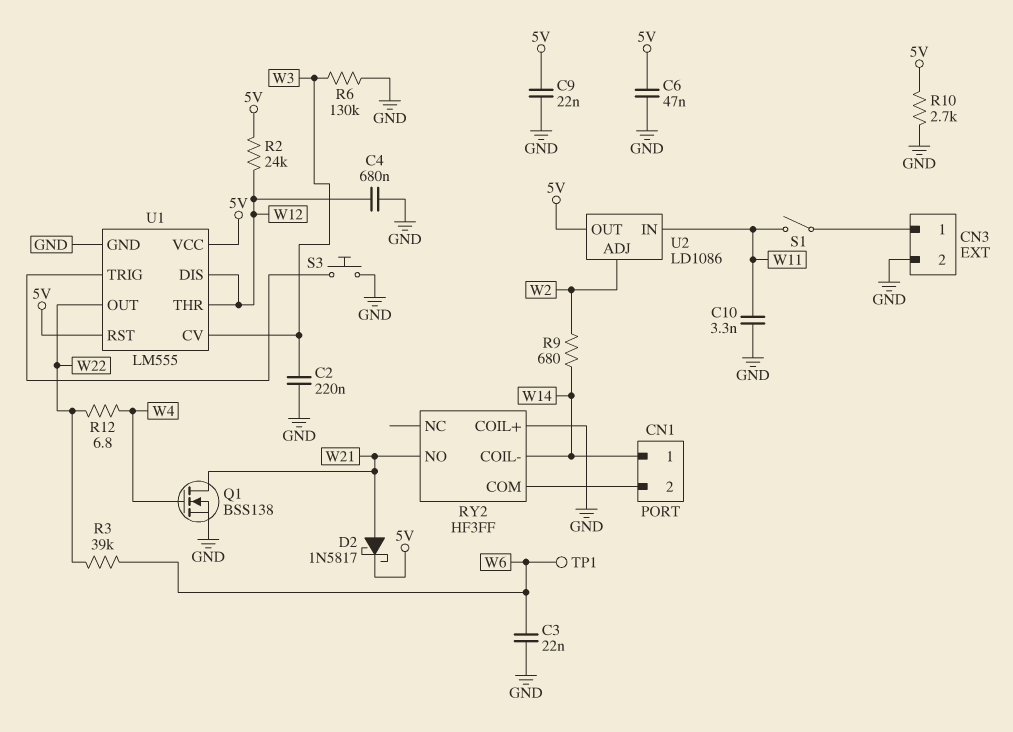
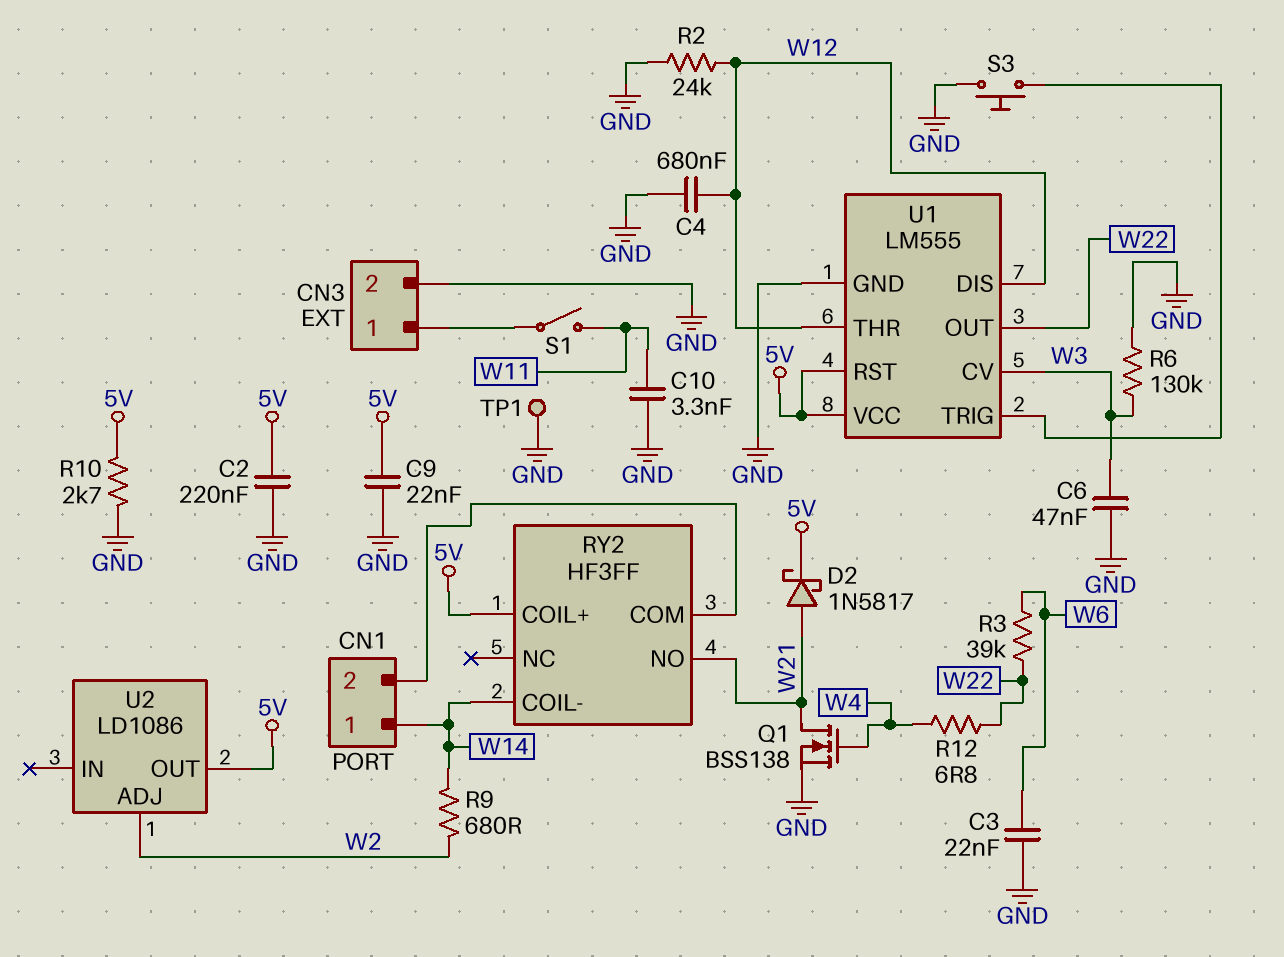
C2: 220nF (GND, W3) -> 220nF (5V, GND)
C6: 47nF (5V, GND) -> 47nF (GND, W3)
R2: 24k (5V, W12) -> 24k (GND, W12)
RY2 pin COIL+: GND -> 5V
TP1: test point (W6) -> test point (GND)
U2 pin IN: W11 -> none

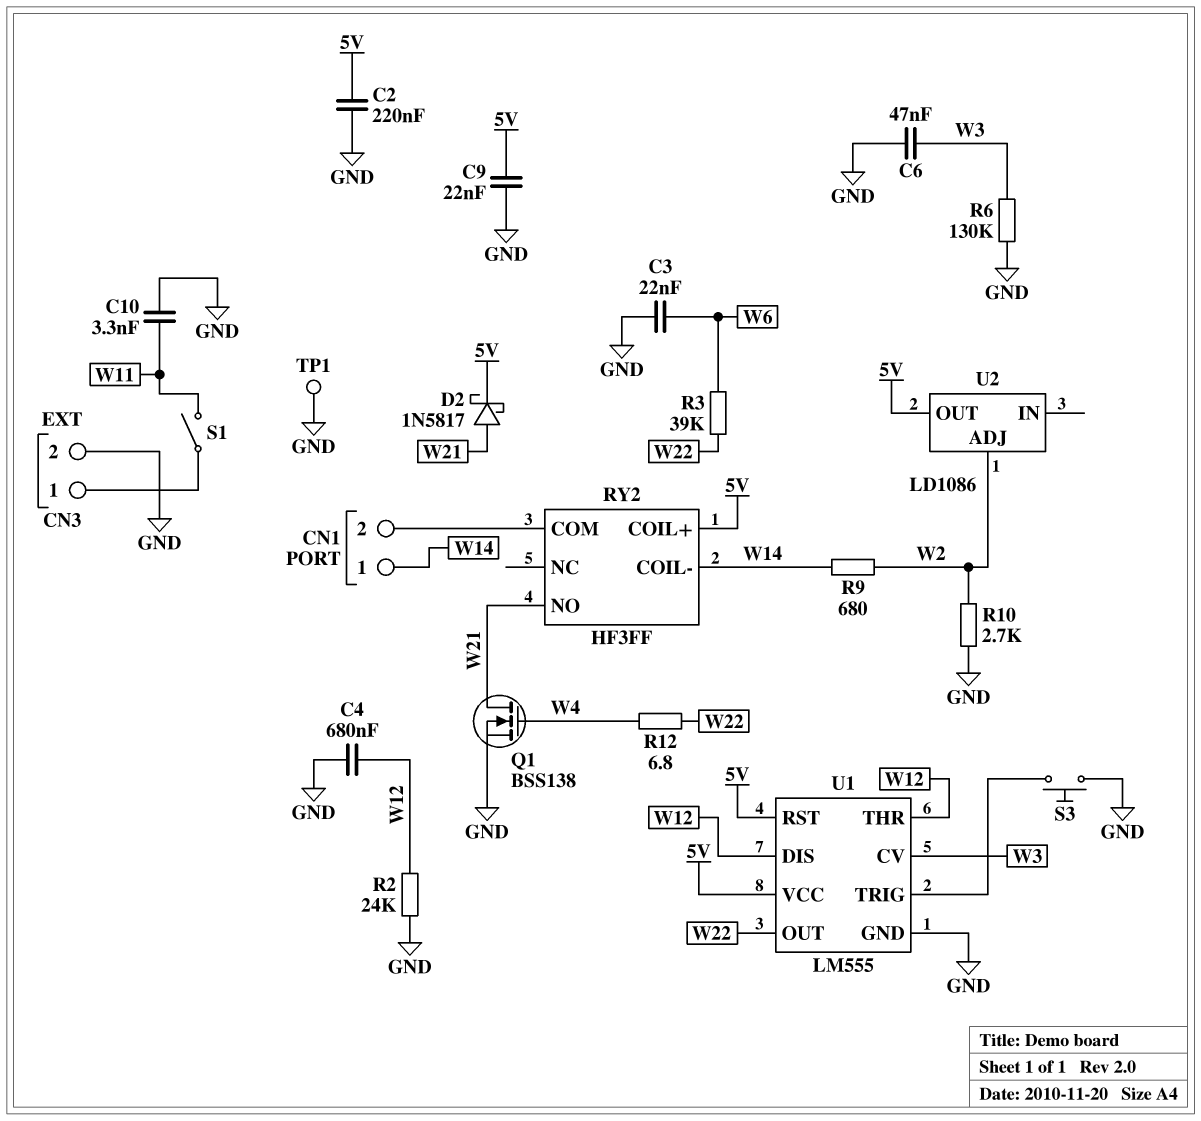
R10: 2.7k (5V, GND) -> 2.7k (GND, W2)

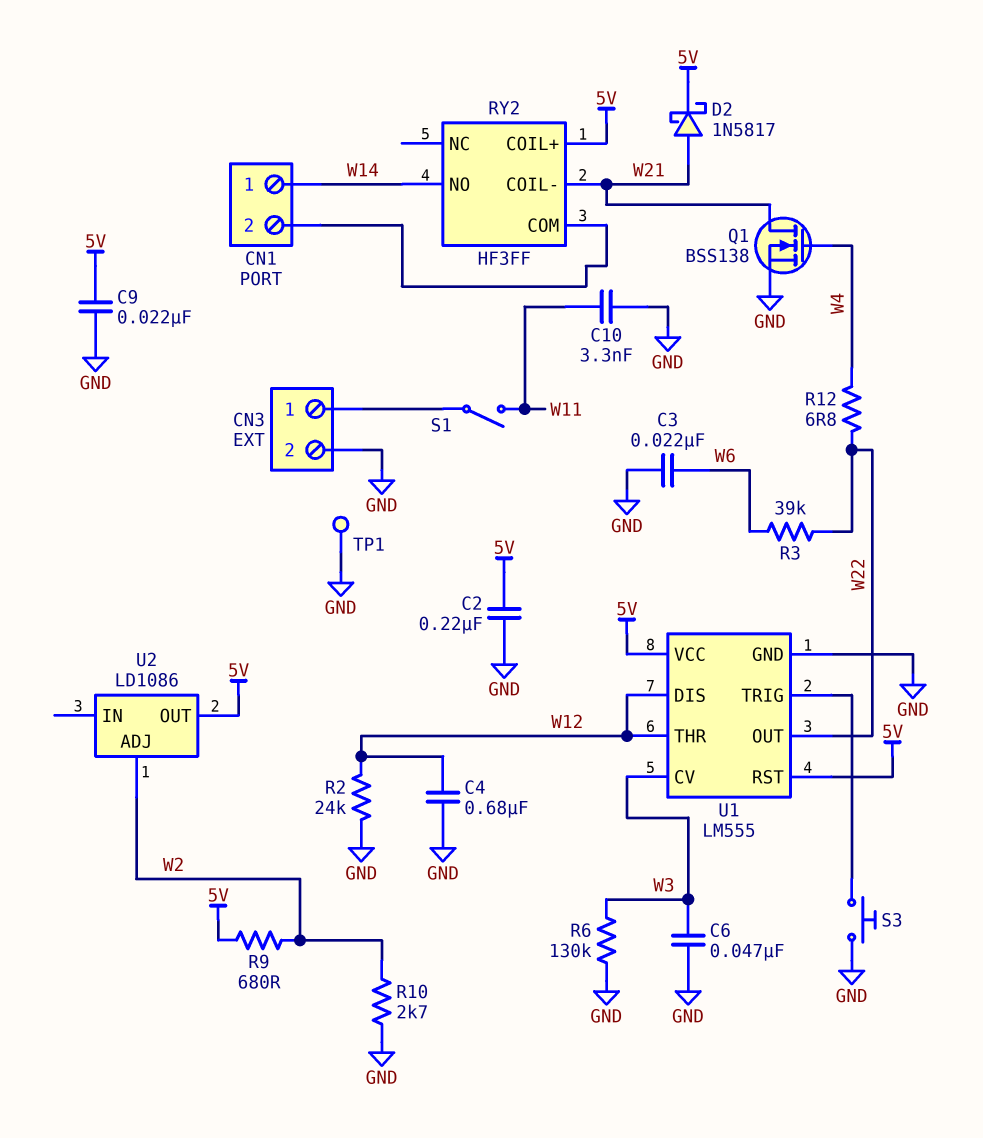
R9: 680 (W2, W14) -> 680 (5V, W2)
RY2 pin COIL-: W14 -> W21
RY2 pin NO: W21 -> W14

